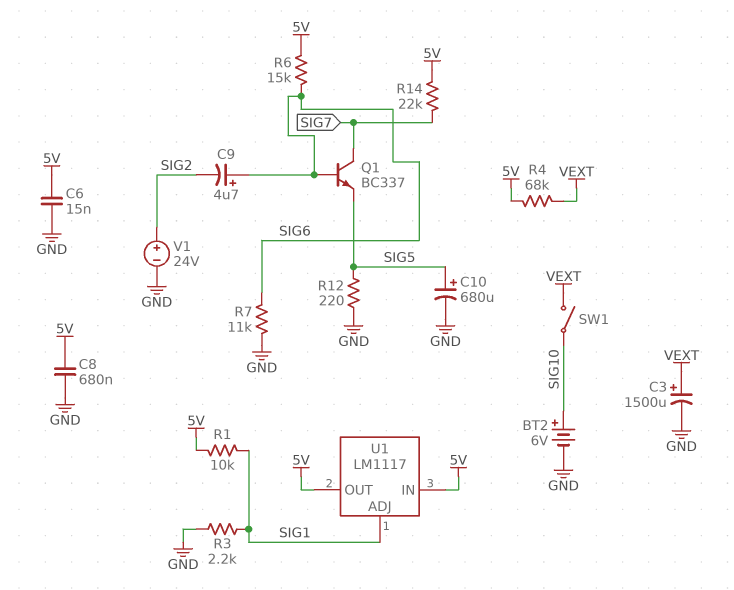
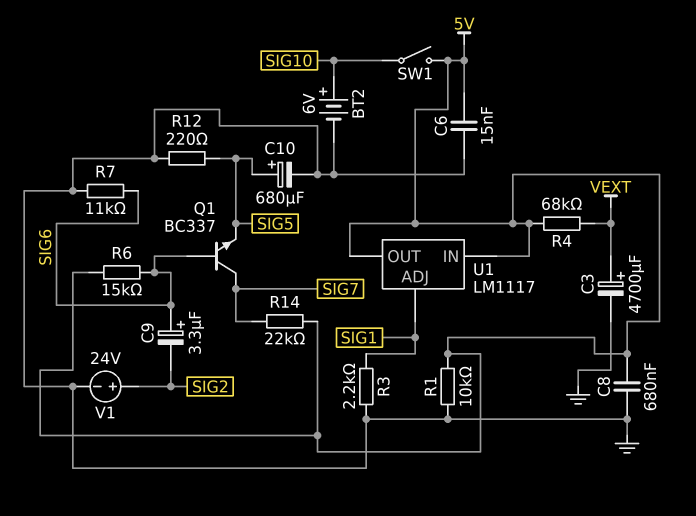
C3: 1500uF (plus VEXT, minus GND) -> 4700uF (plus VEXT, minus GND)
C9: 4.7uF (plus SIG6, minus SIG2) -> 3.3uF (plus SIG6, minus SIG2)
R1: 10k (5V, SIG1) -> 10k (5V, GND)
SW1: switch (SIG10, VEXT) -> switch (5V, SIG10)

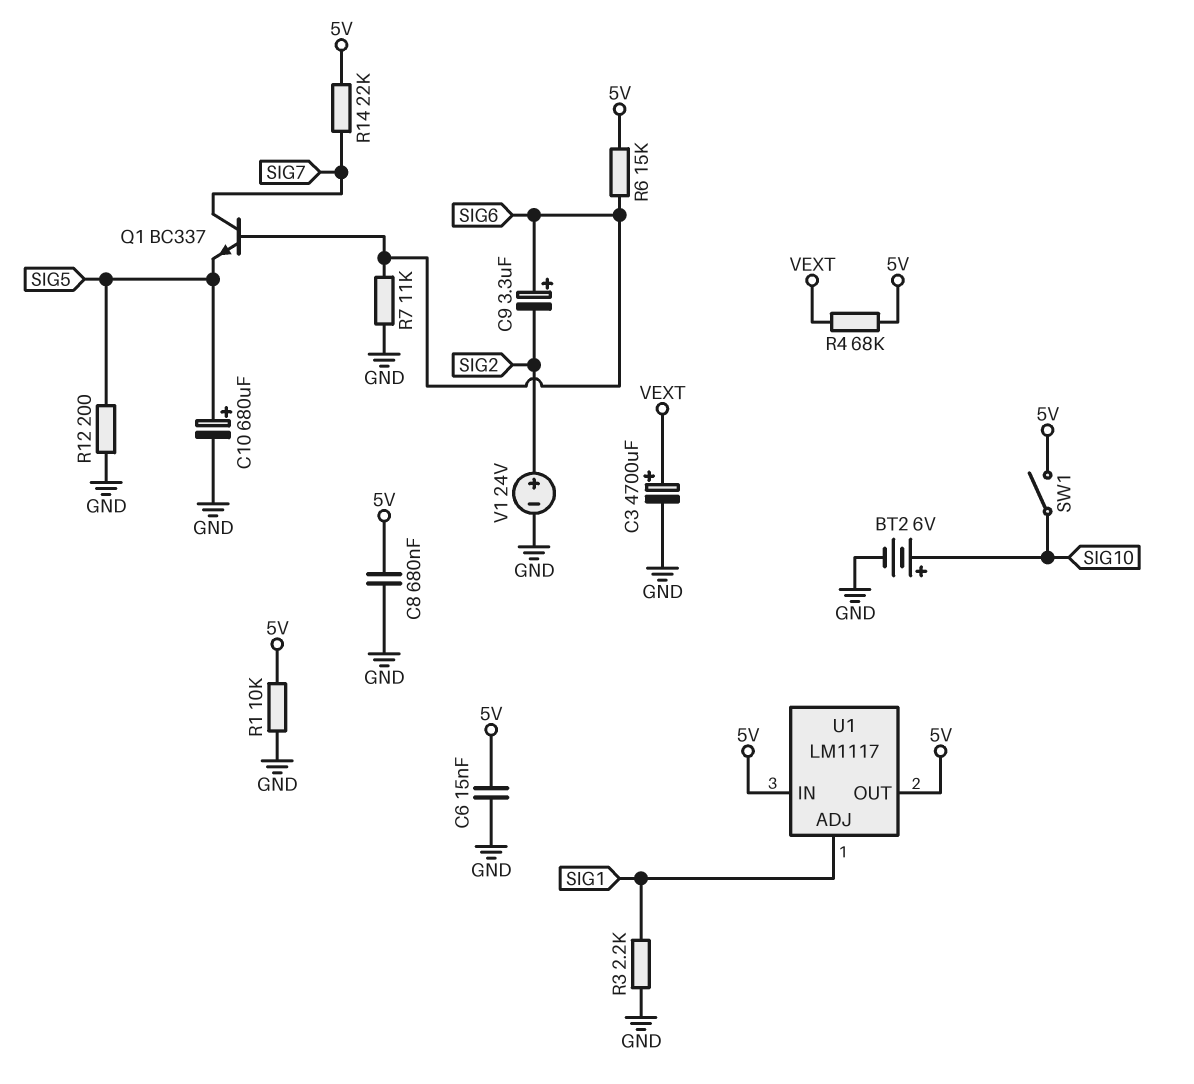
R12: 220 (GND, SIG5) -> 200 (GND, SIG5)

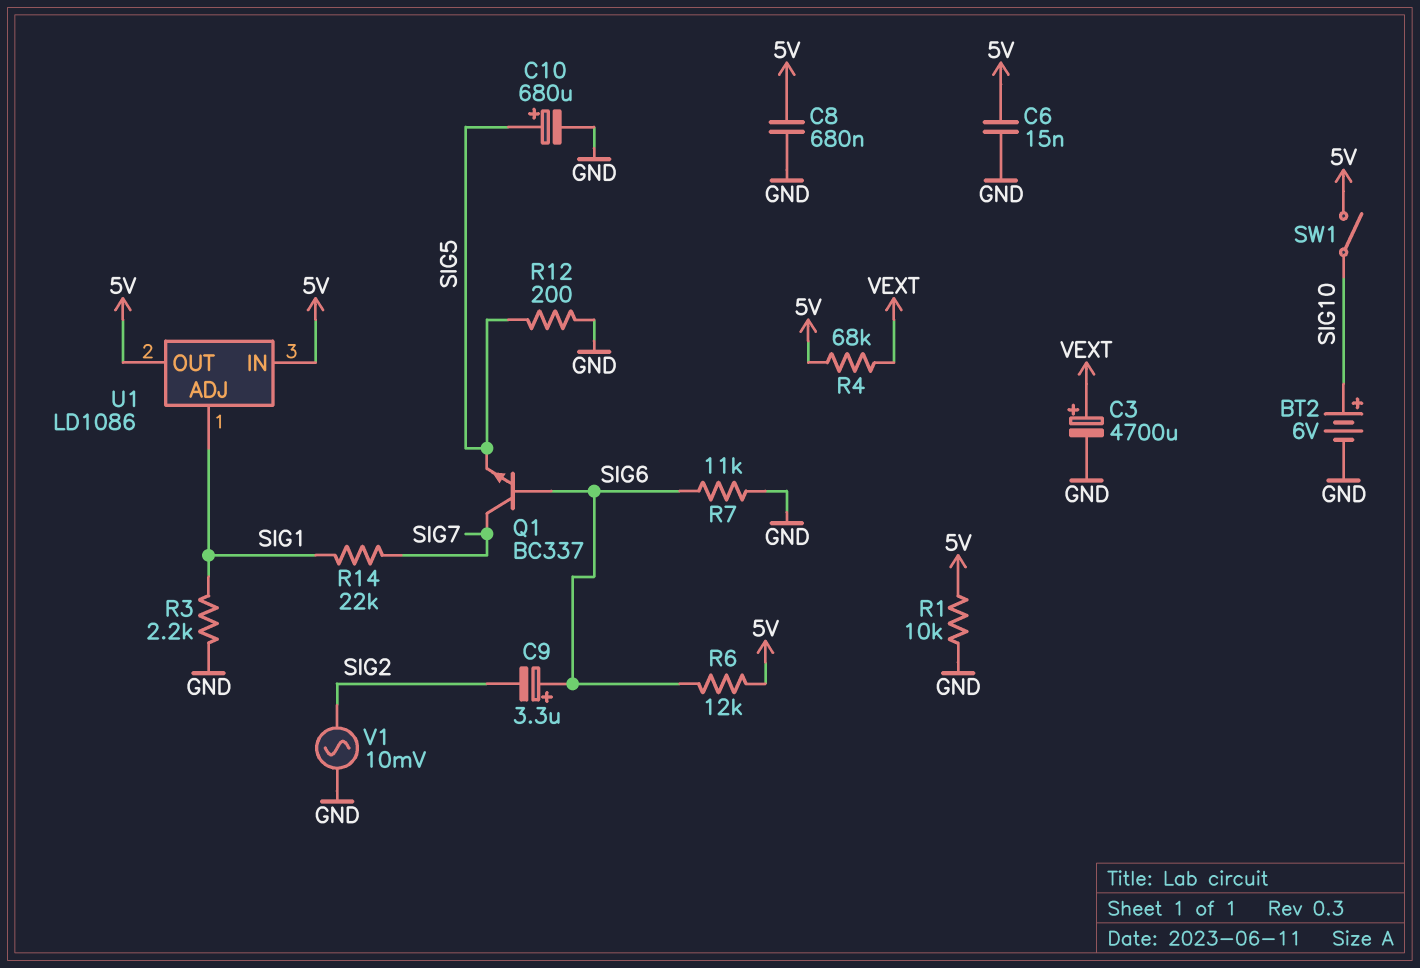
R6: 15k (5V, SIG6) -> 12k (5V, SIG6)
R14: 22k (5V, SIG7) -> 22k (SIG1, SIG7)
U1: LM1117 -> LD1086
V1: 24V (plus SIG2, minus GND) -> AC 10mV (GND, SIG2)

